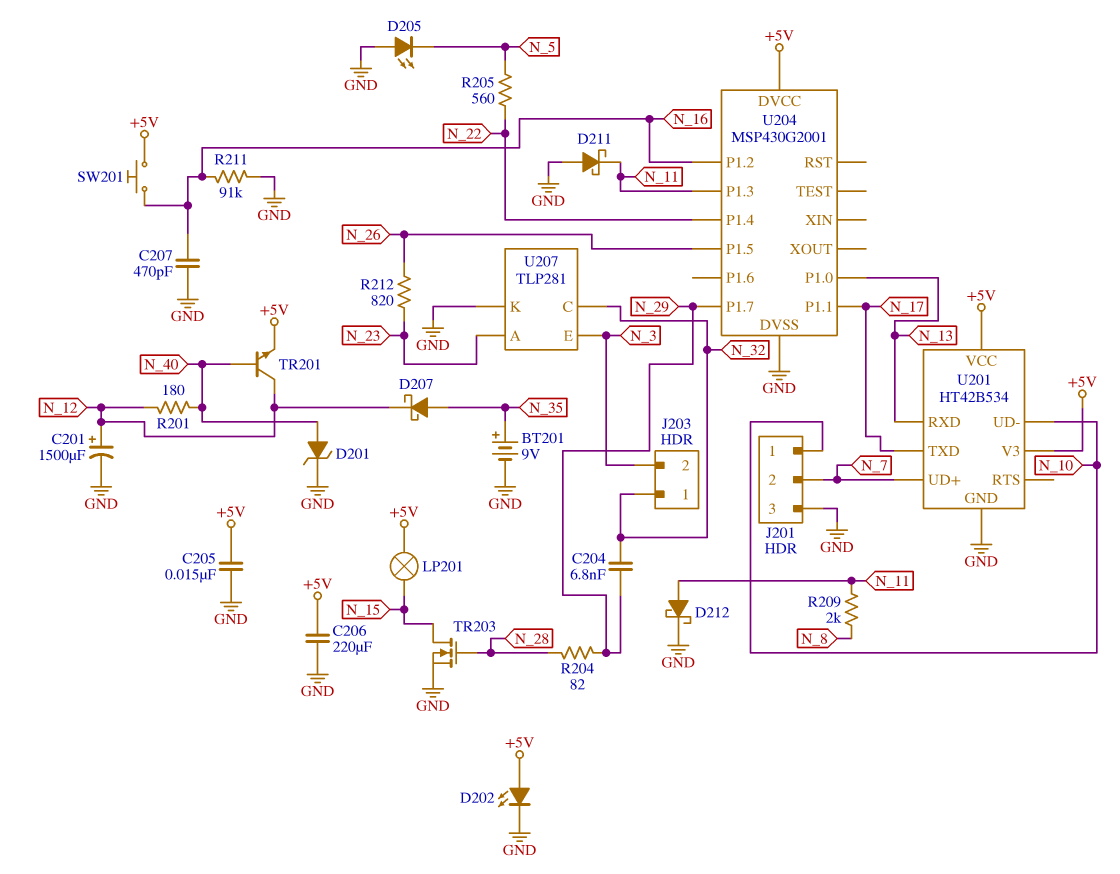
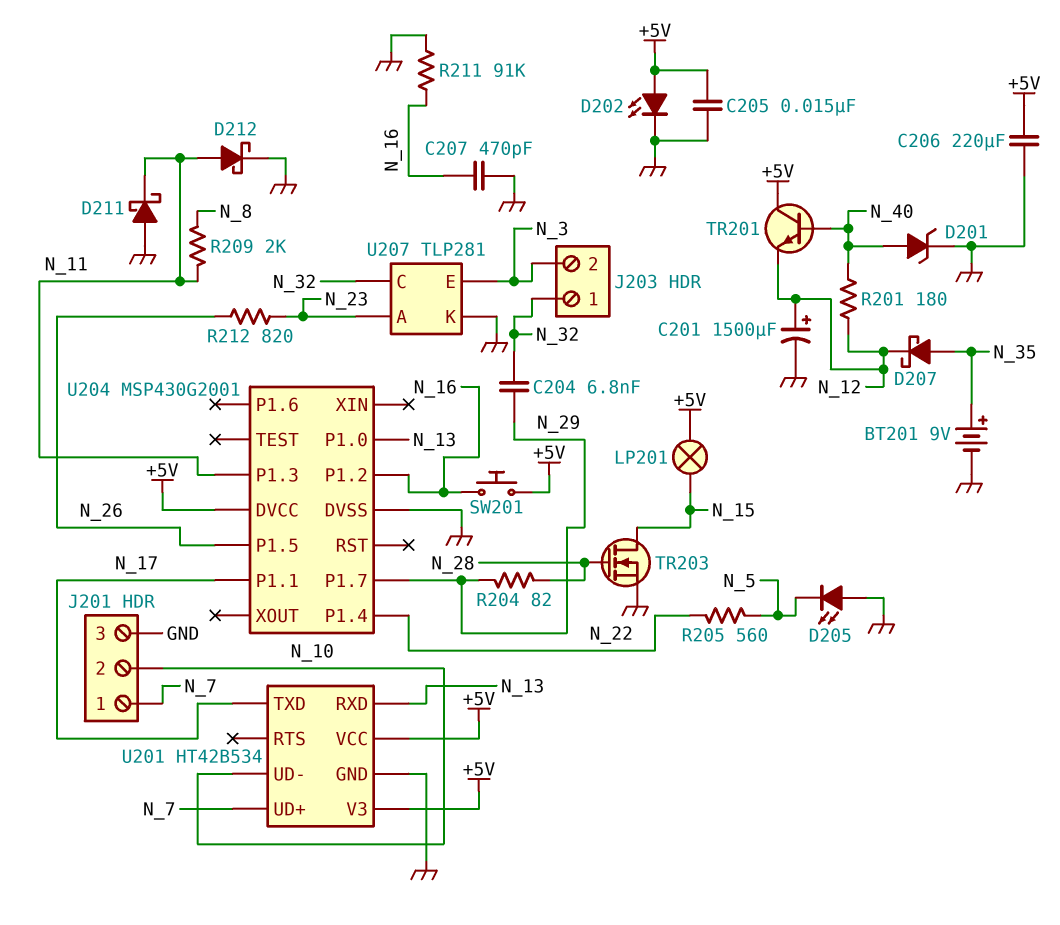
J201 pin 1: N_10 -> N_7
J201 pin 2: N_7 -> N_10
TR201: NPN (B N_40, C N_12, E +5V) -> NPN (B N_40, C +5V, E N_12)

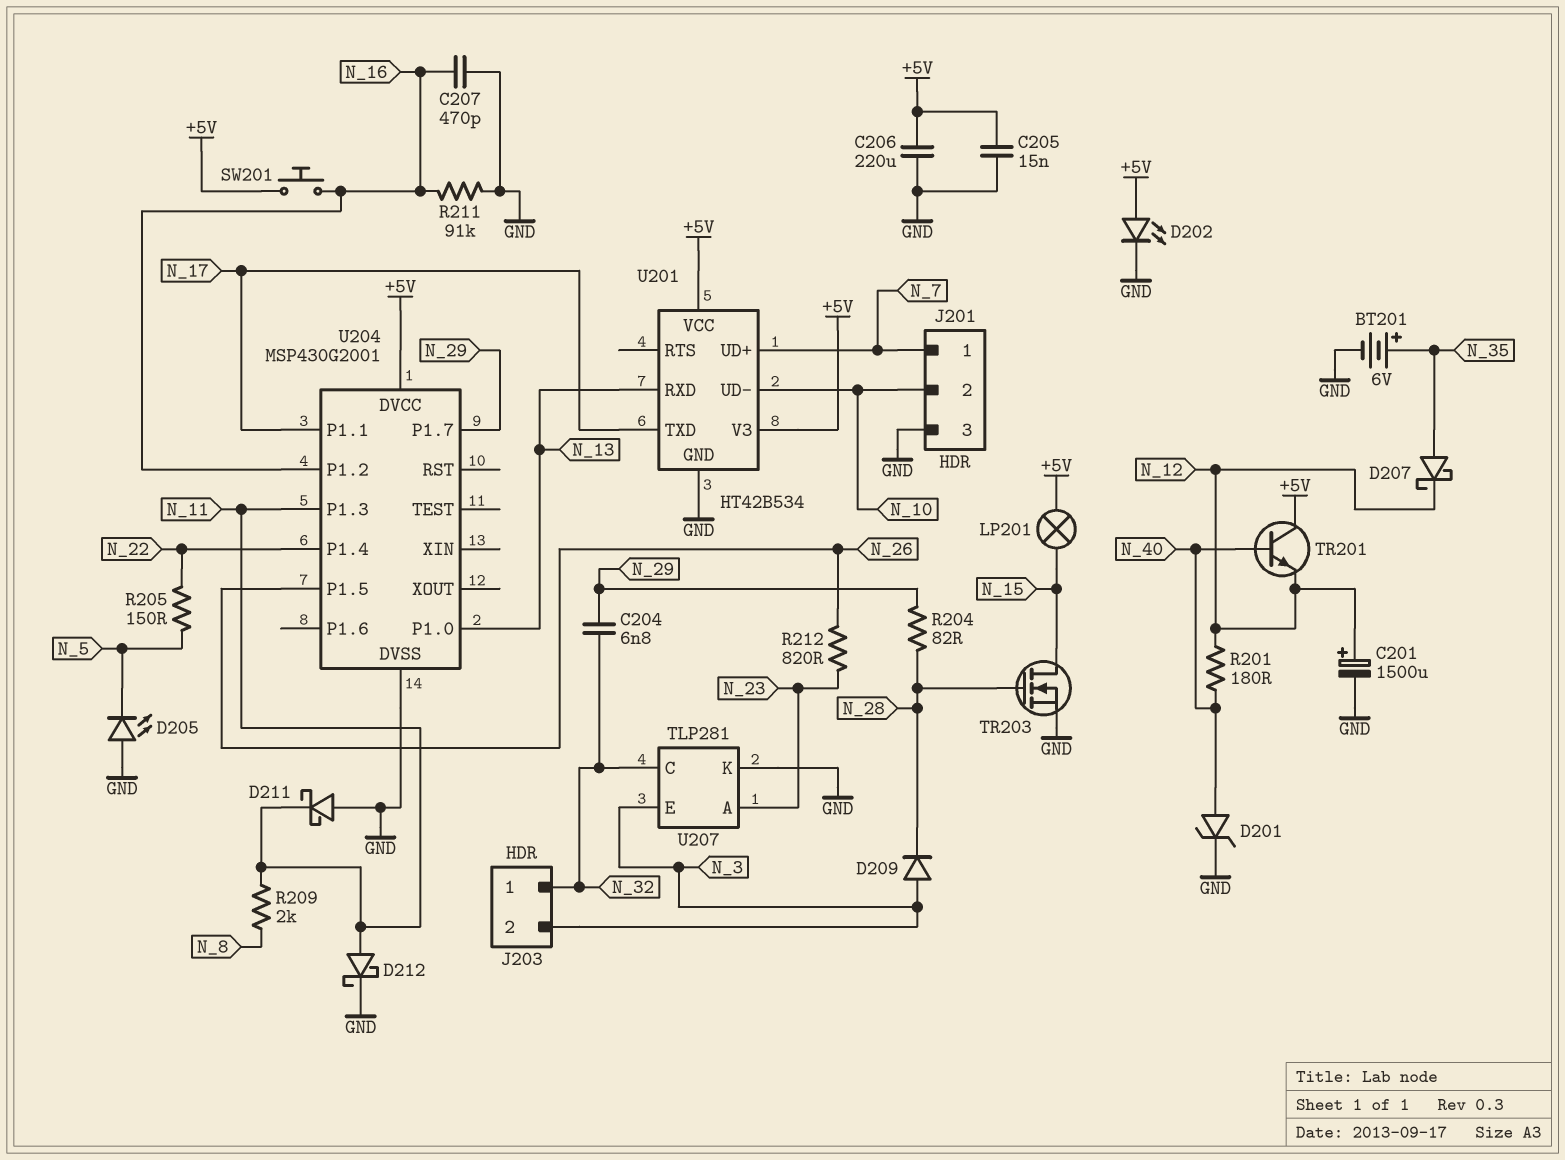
BT201: 9V (plus N_35, minus GND) -> 6V (plus N_35, minus GND)
D209: none -> diode (A N_3, K N_28)
R205: 560 (N_5, N_22) -> 150 (N_5, N_22)

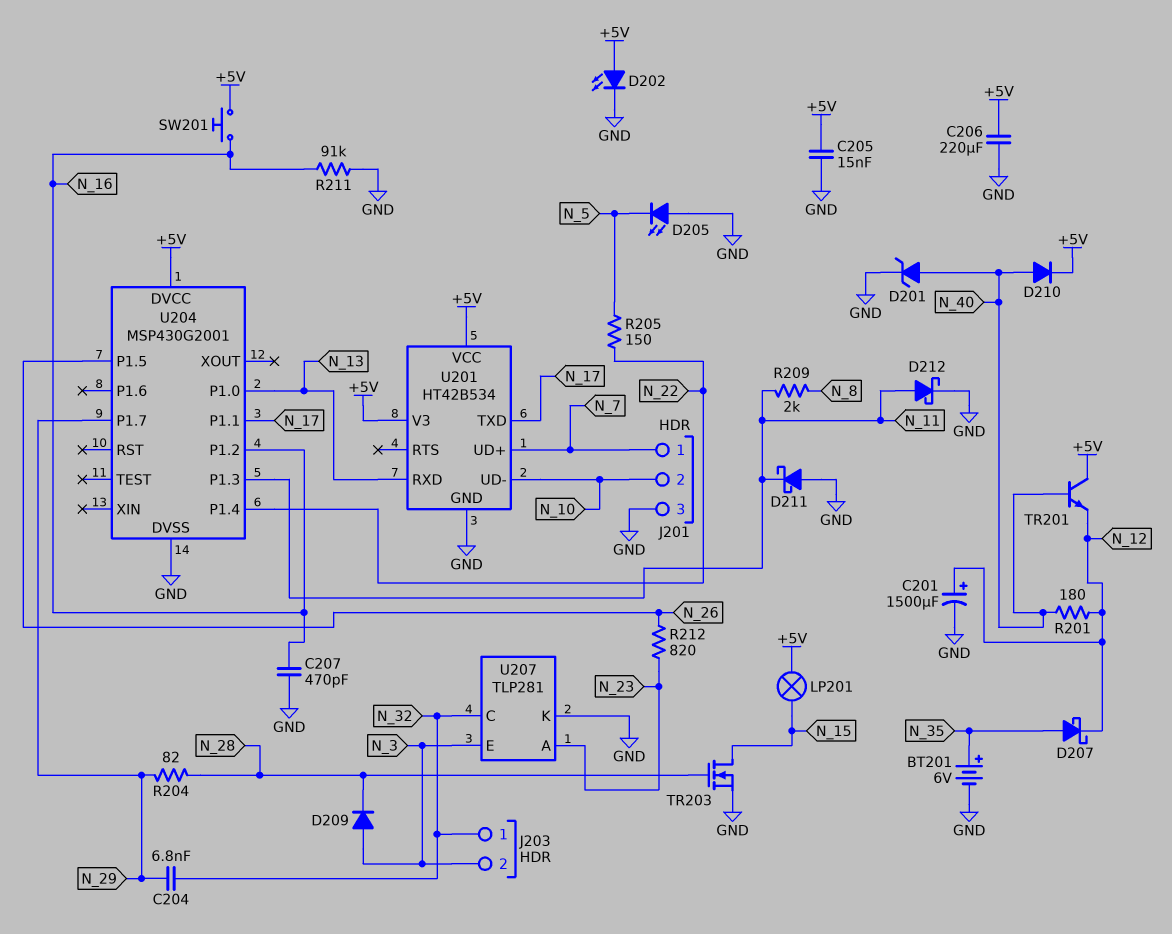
D210: none -> diode (A N_40, K +5V)

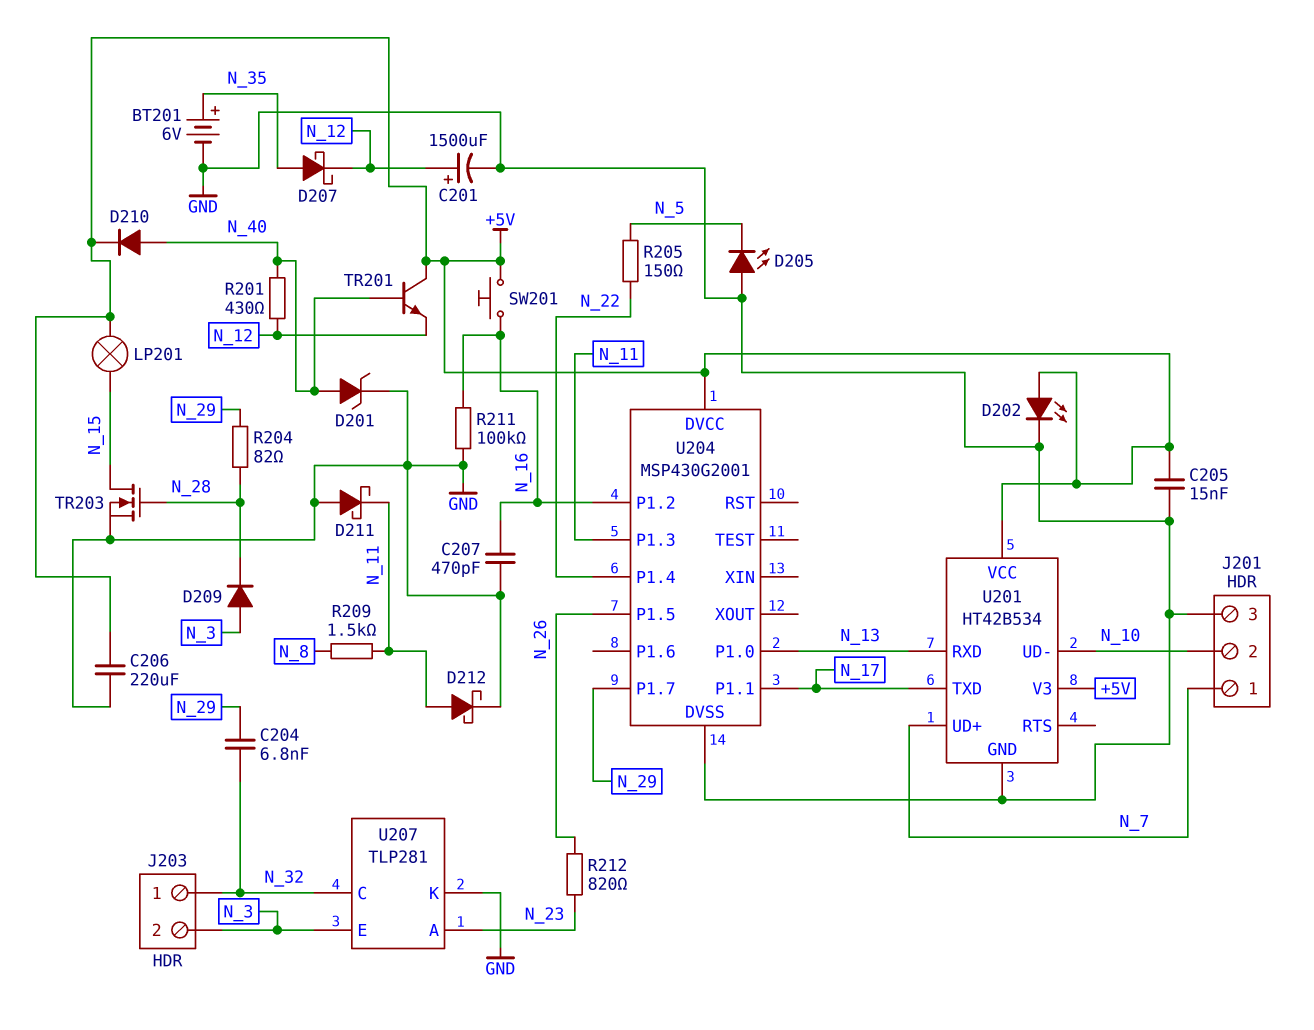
R201: 180 (N_12, N_40) -> 430 (N_12, N_40)
R209: 2k (N_8, N_11) -> 1.5k (N_8, N_11)
R211: 91k (GND, N_16) -> 100k (GND, N_16)

